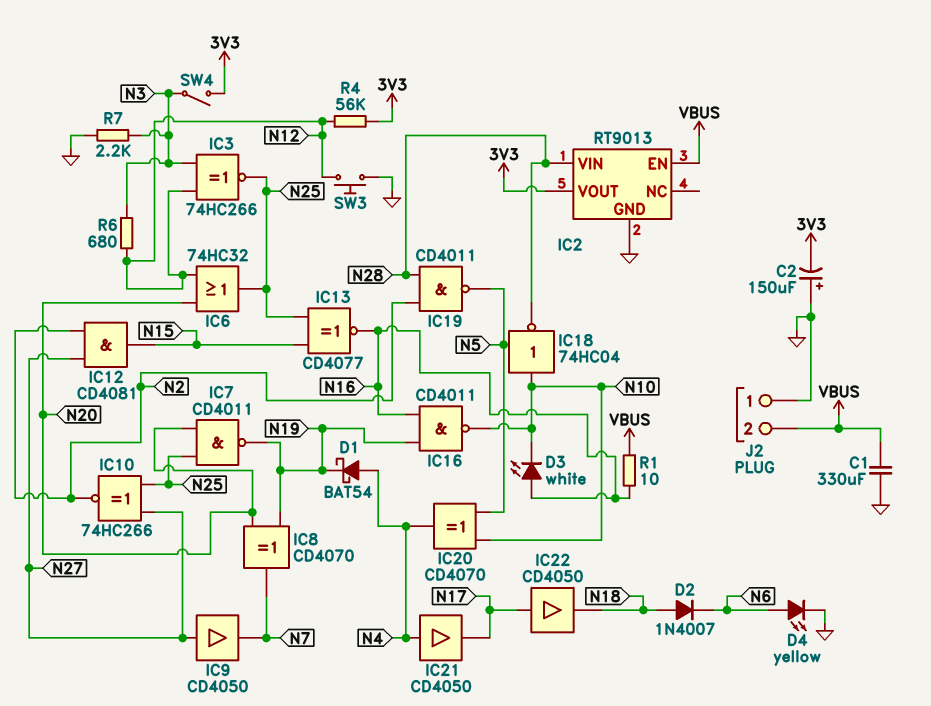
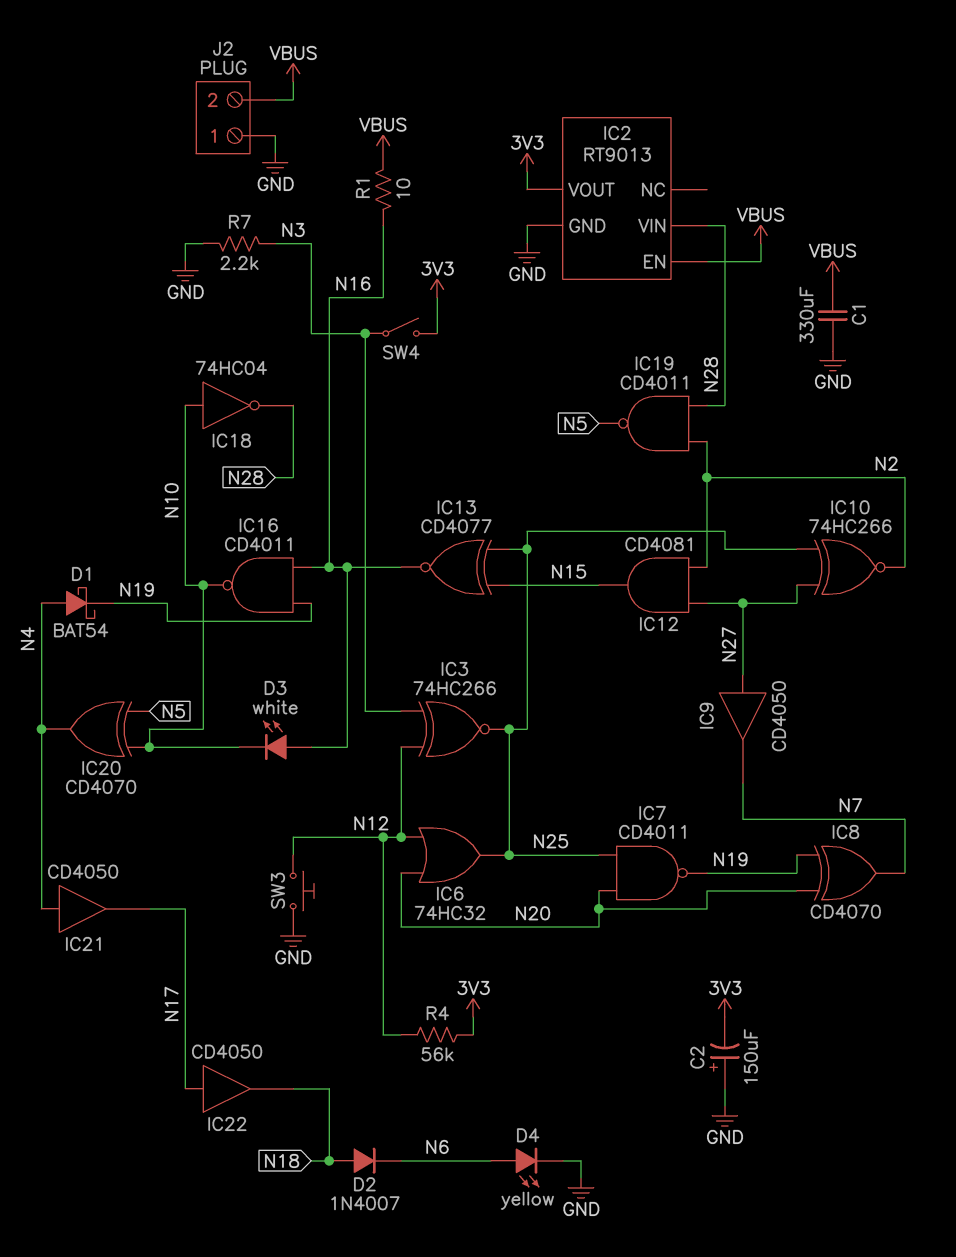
R6: 680 (N3, N12) -> none

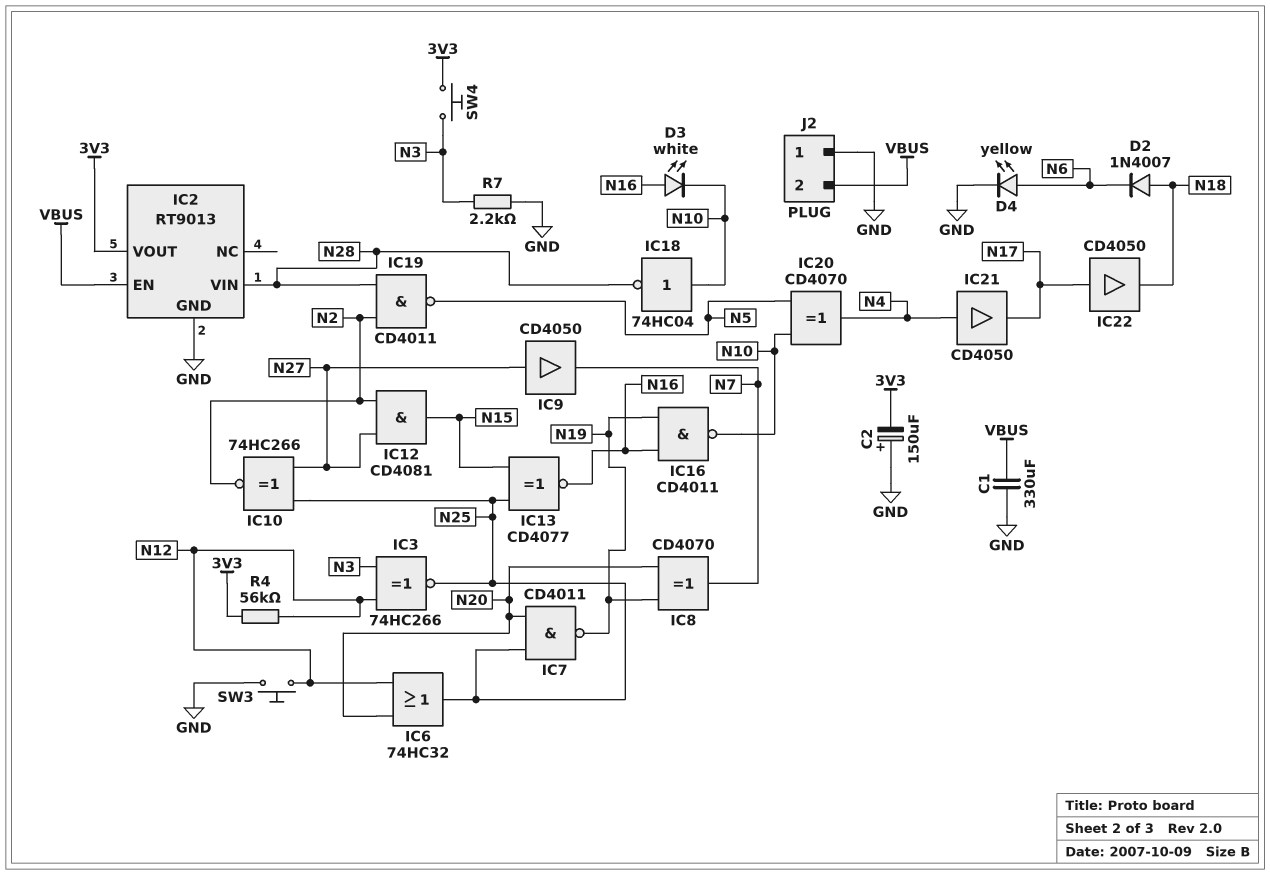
D1: schottky BAT54 (A N4, K N19) -> none
R1: 10 (N16, VBUS) -> none
SW4: switch (3V3, N3) -> button (3V3, N3)

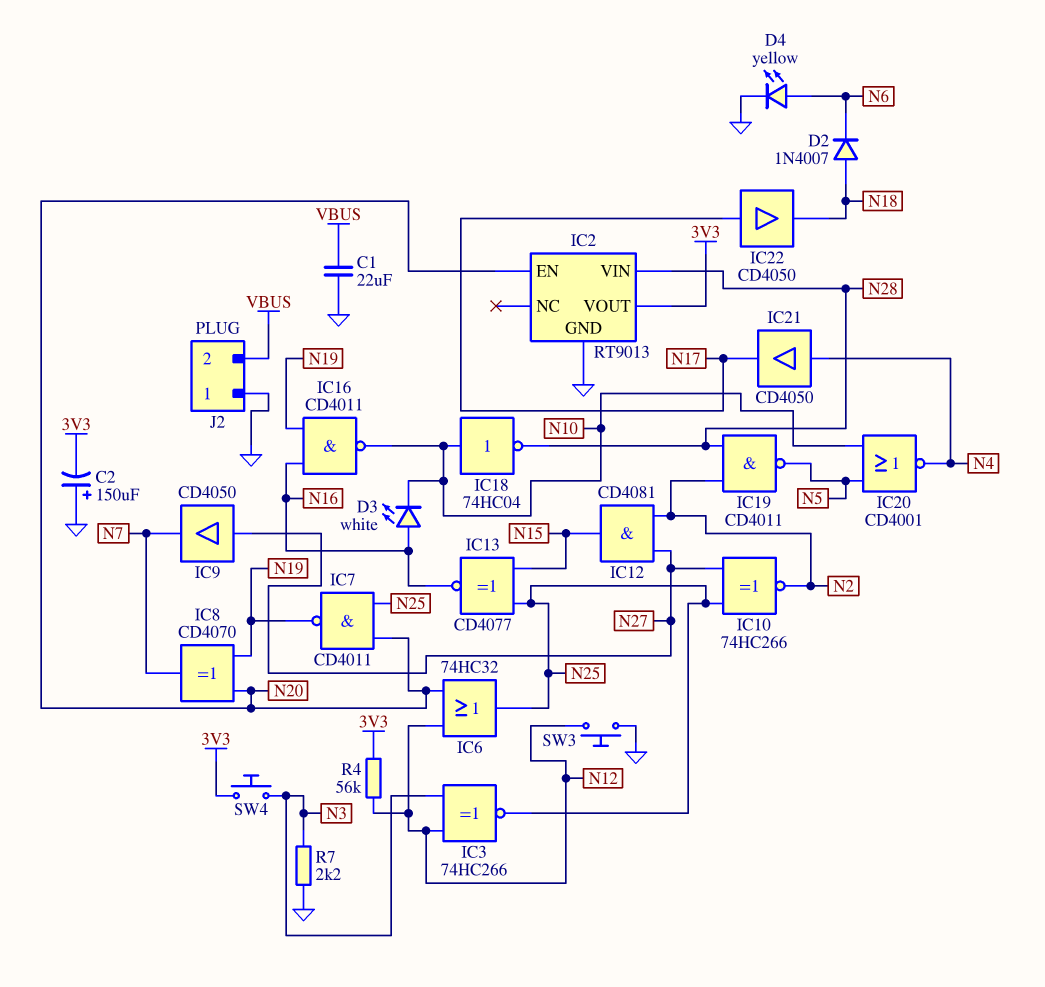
C1: 330uF (GND, VBUS) -> 22uF (GND, VBUS)
IC2 pin EN: VBUS -> N20
IC20: XOR CD4070 (in N5, in N10, out N4) -> NOR CD4001 (in N5, in N10, out N4)

